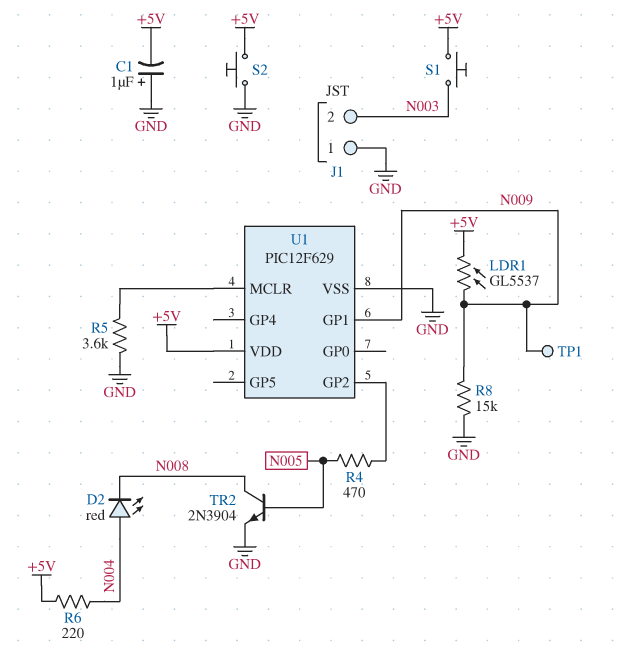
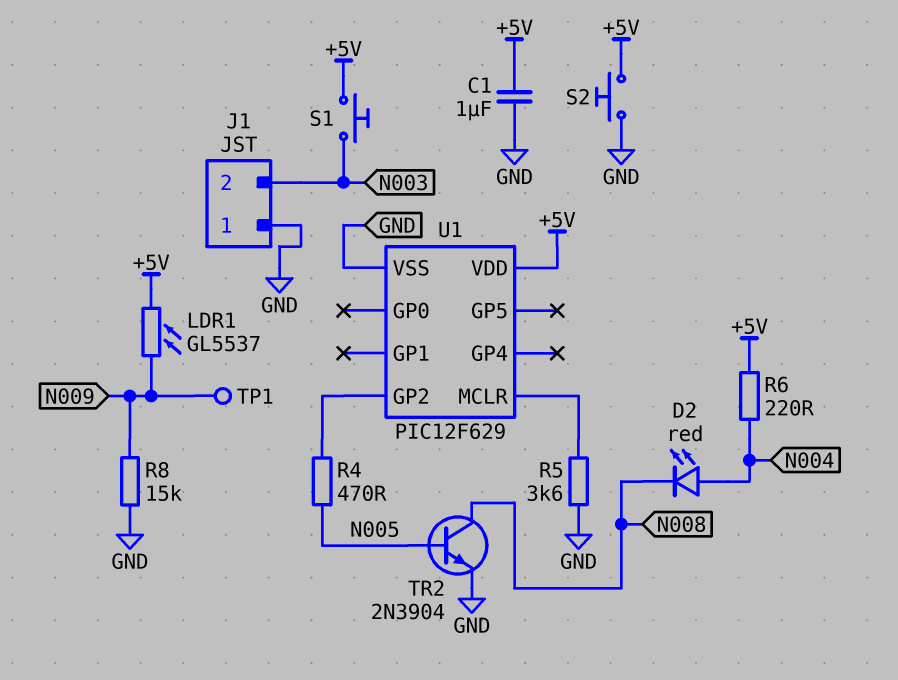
C1: 1uF (plus GND, minus +5V) -> 1uF (+5V, GND)
U1 pin GP1: N009 -> none

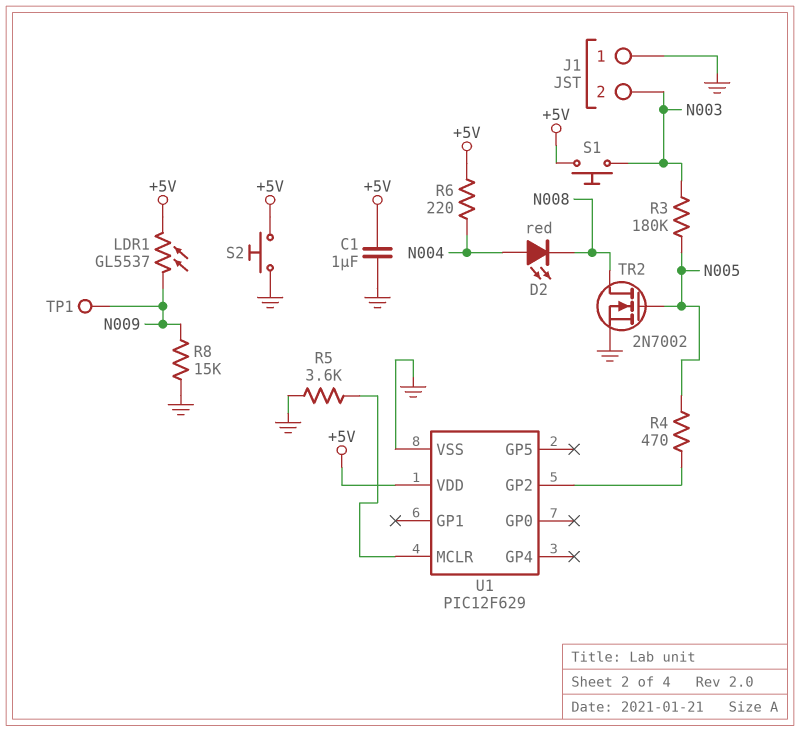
R3: none -> 180k (N003, N005)
TR2: NPN 2N3904 (B N005, C N008, E GND) -> NMOS 2N7002 (G N005, D N008, S GND)

